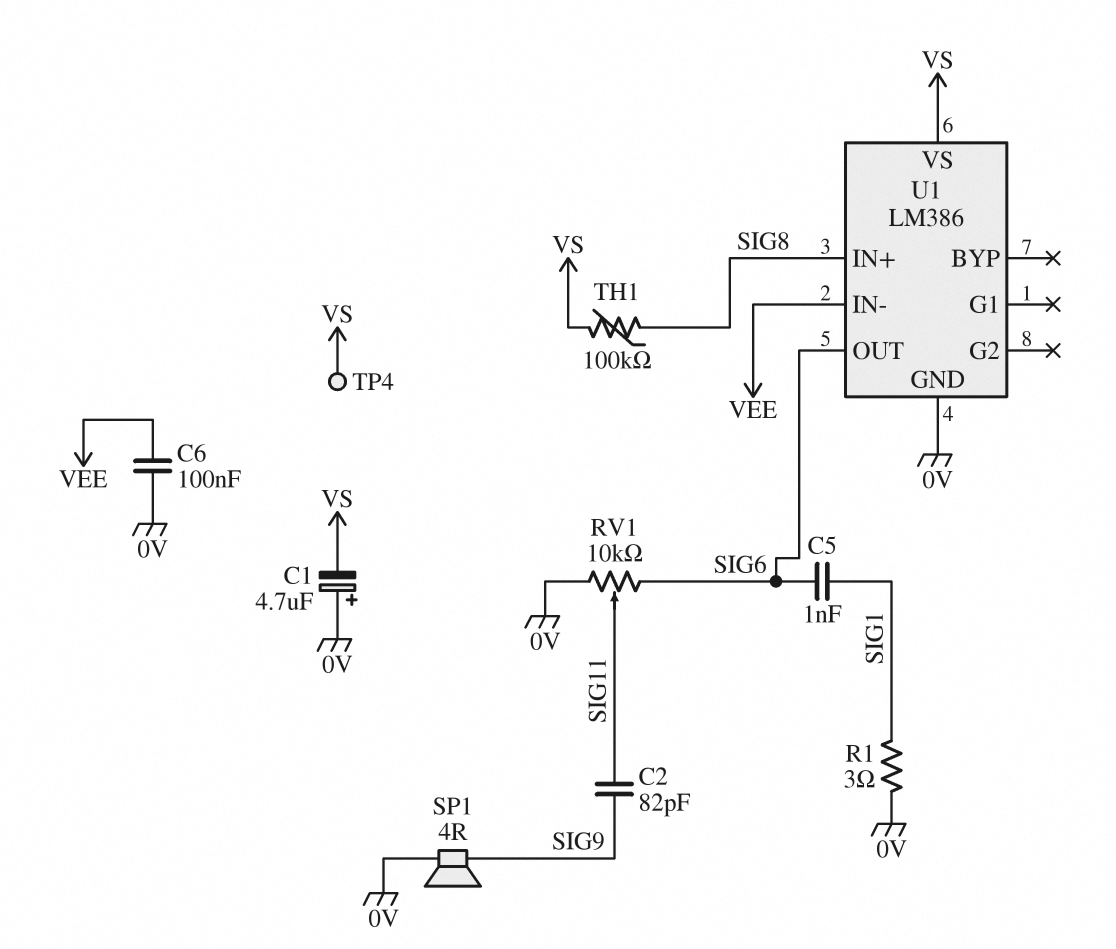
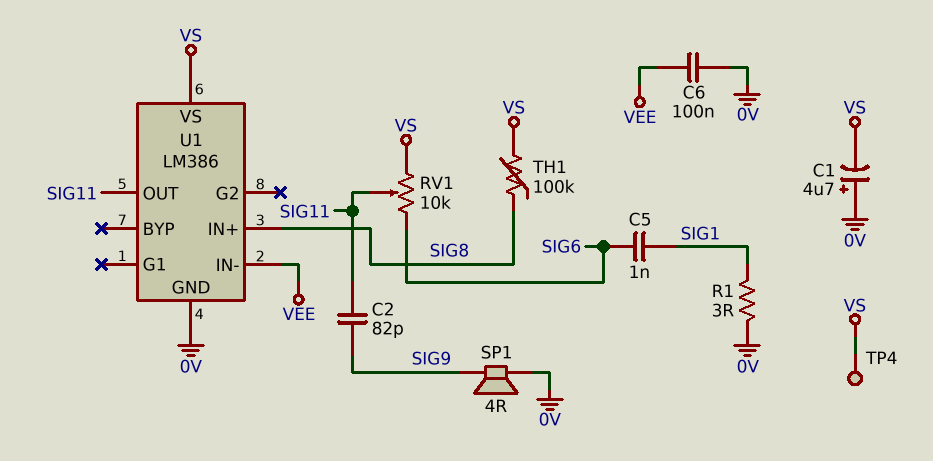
RV1: 10k (0V, SIG6, wiper SIG11) -> 10k (SIG6, VS, wiper SIG11)
U1 pin OUT: SIG6 -> SIG11

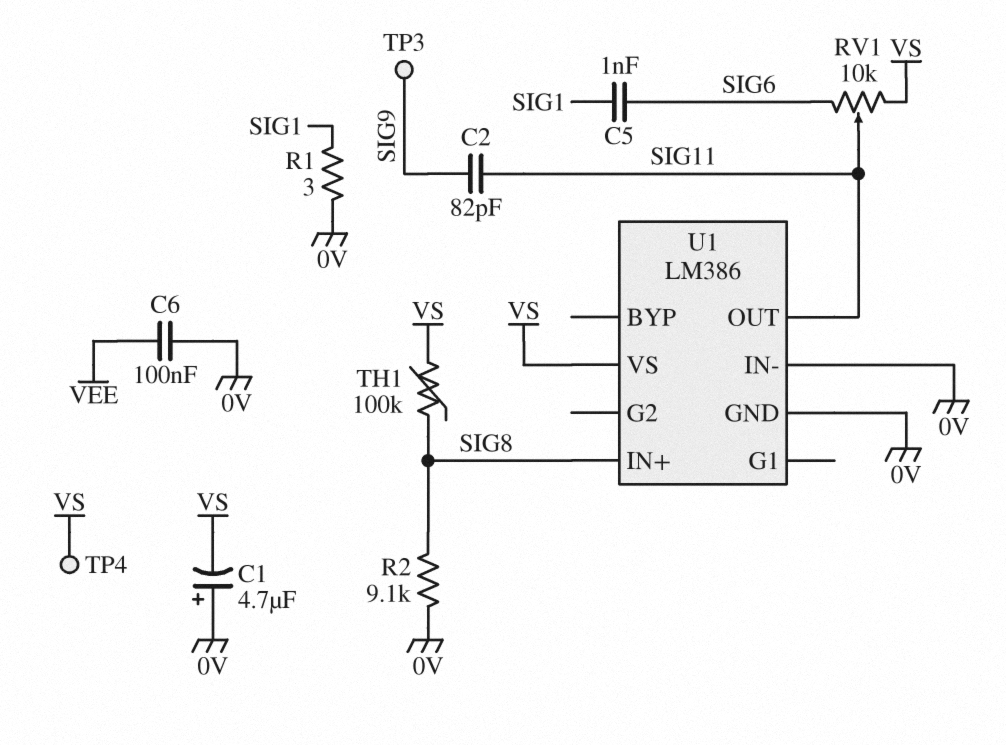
R2: none -> 9.1k (0V, SIG8)
SP1: speaker 4R (0V, SIG9) -> none
TP3: none -> test point (SIG9)
U1 pin IN-: VEE -> 0V

